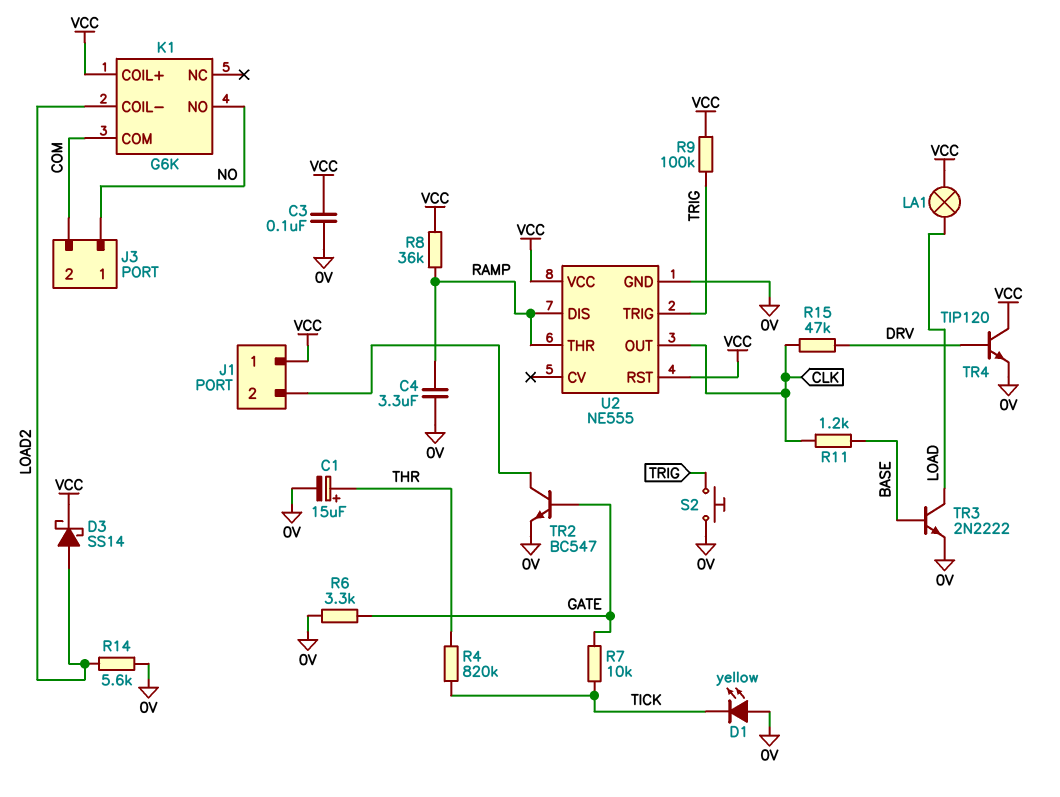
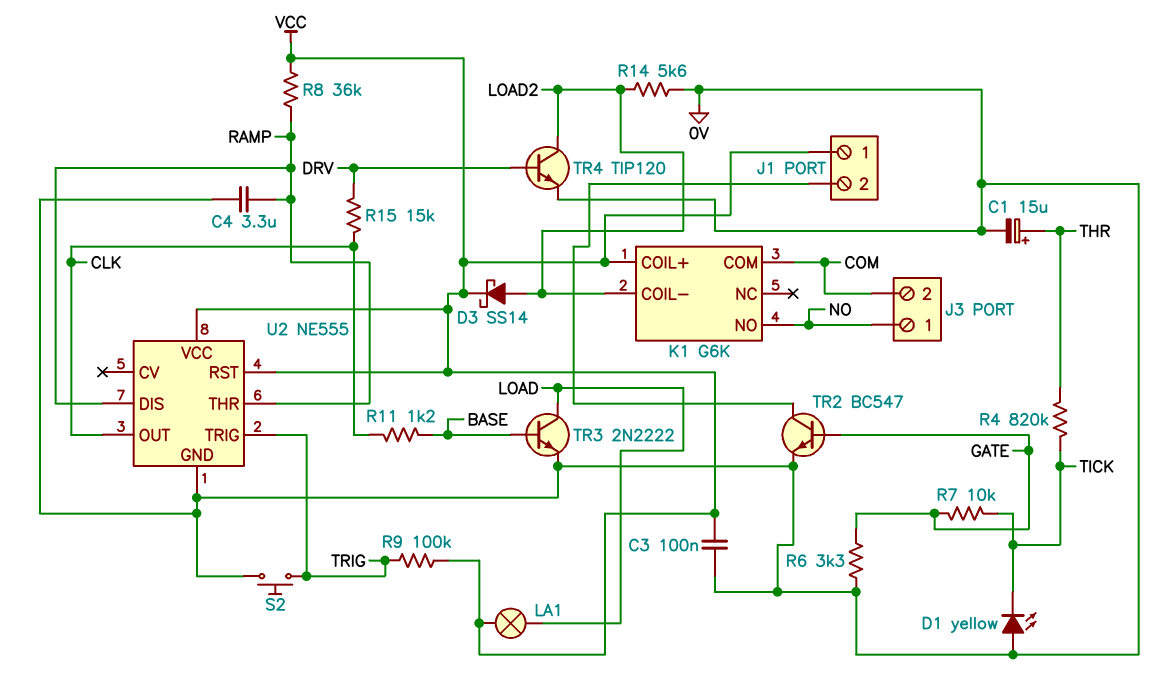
R15: 47k (CLK, DRV) -> 15k (CLK, DRV)
TR4: NPN TIP120 (B DRV, C VCC, E 0V) -> NPN TIP120 (B DRV, C LOAD2, E 0V)

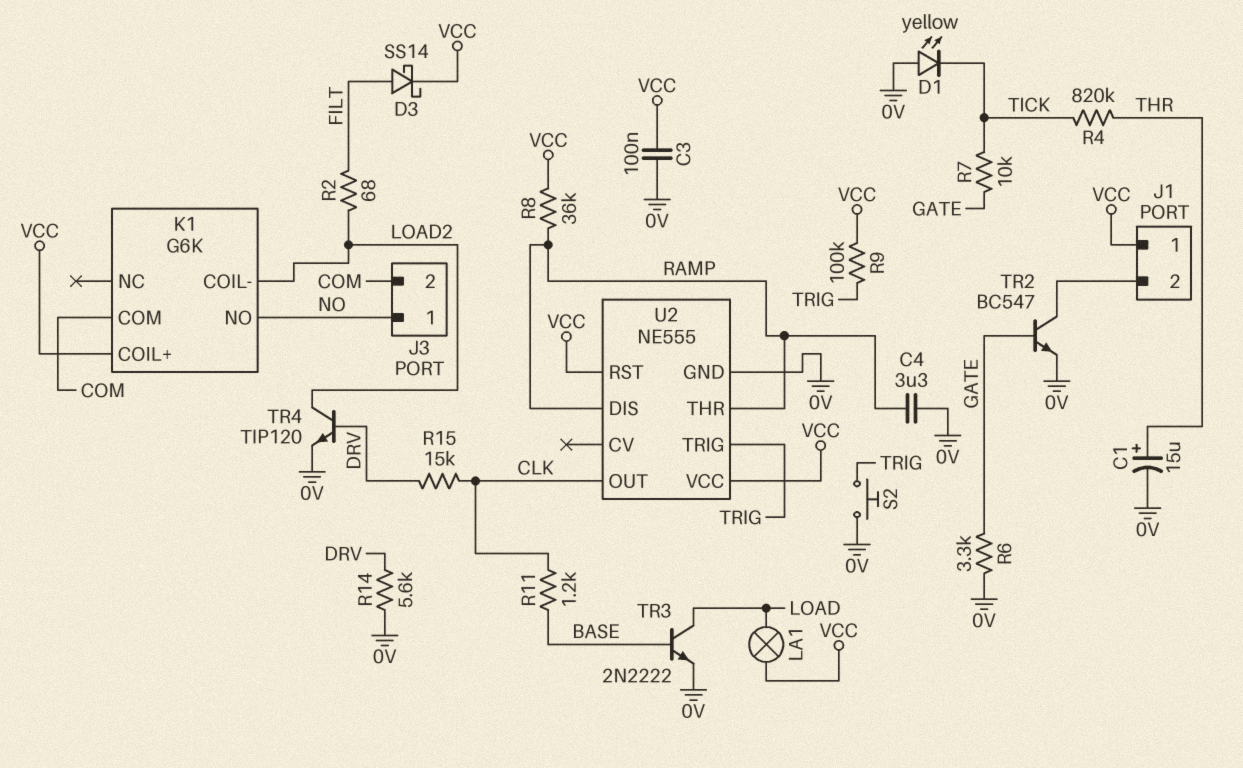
D3: schottky SS14 (A LOAD2, K VCC) -> schottky SS14 (A FILT, K VCC)
R2: none -> 68 (FILT, LOAD2)
R14: 5.6k (0V, LOAD2) -> 5.6k (0V, DRV)

